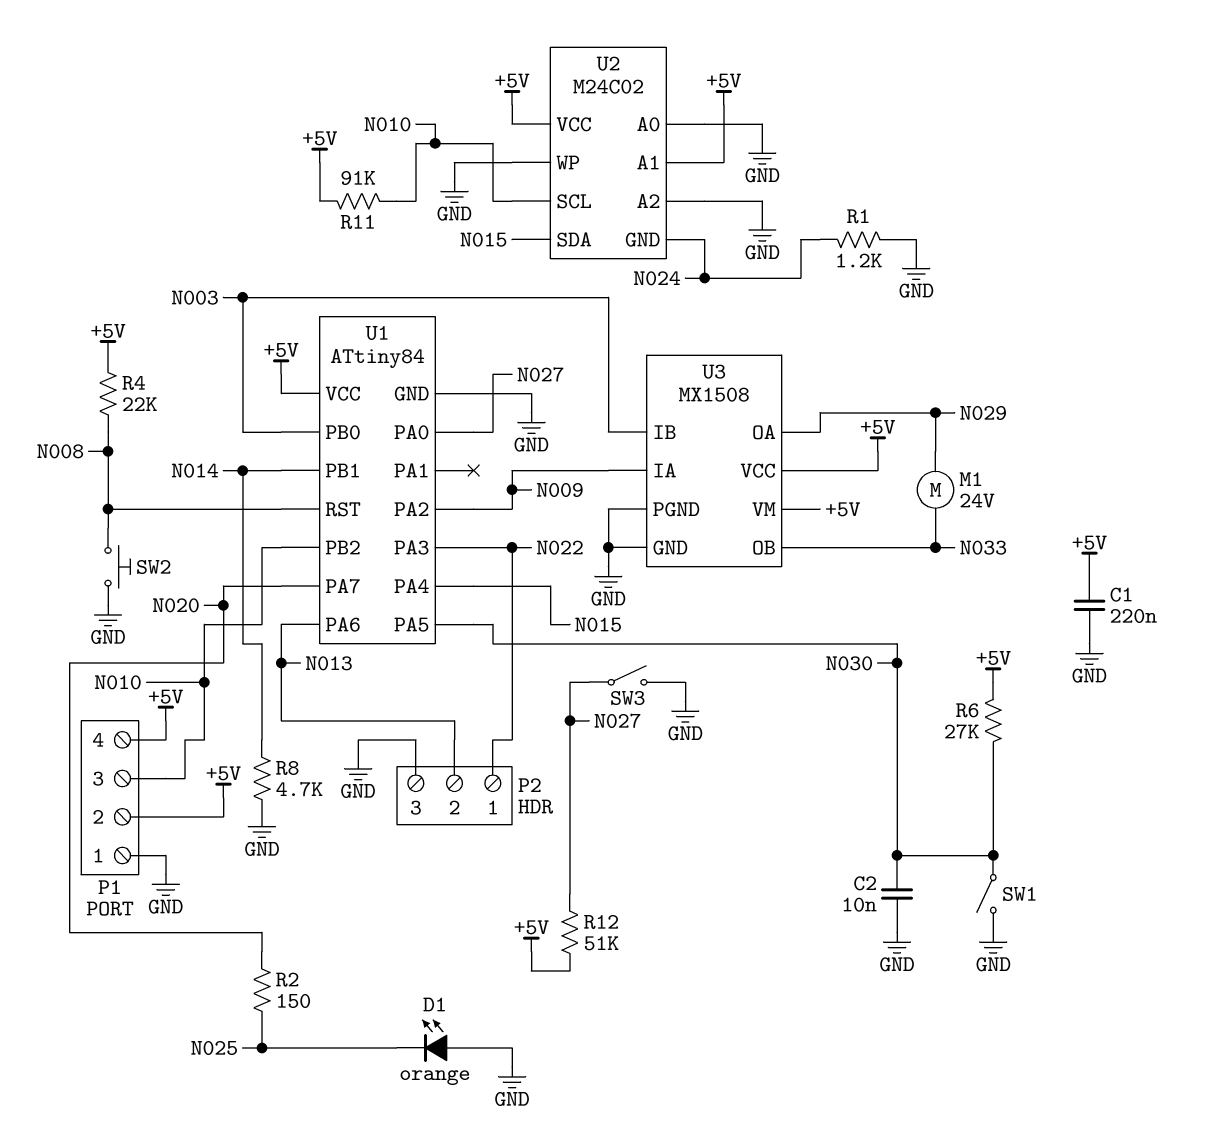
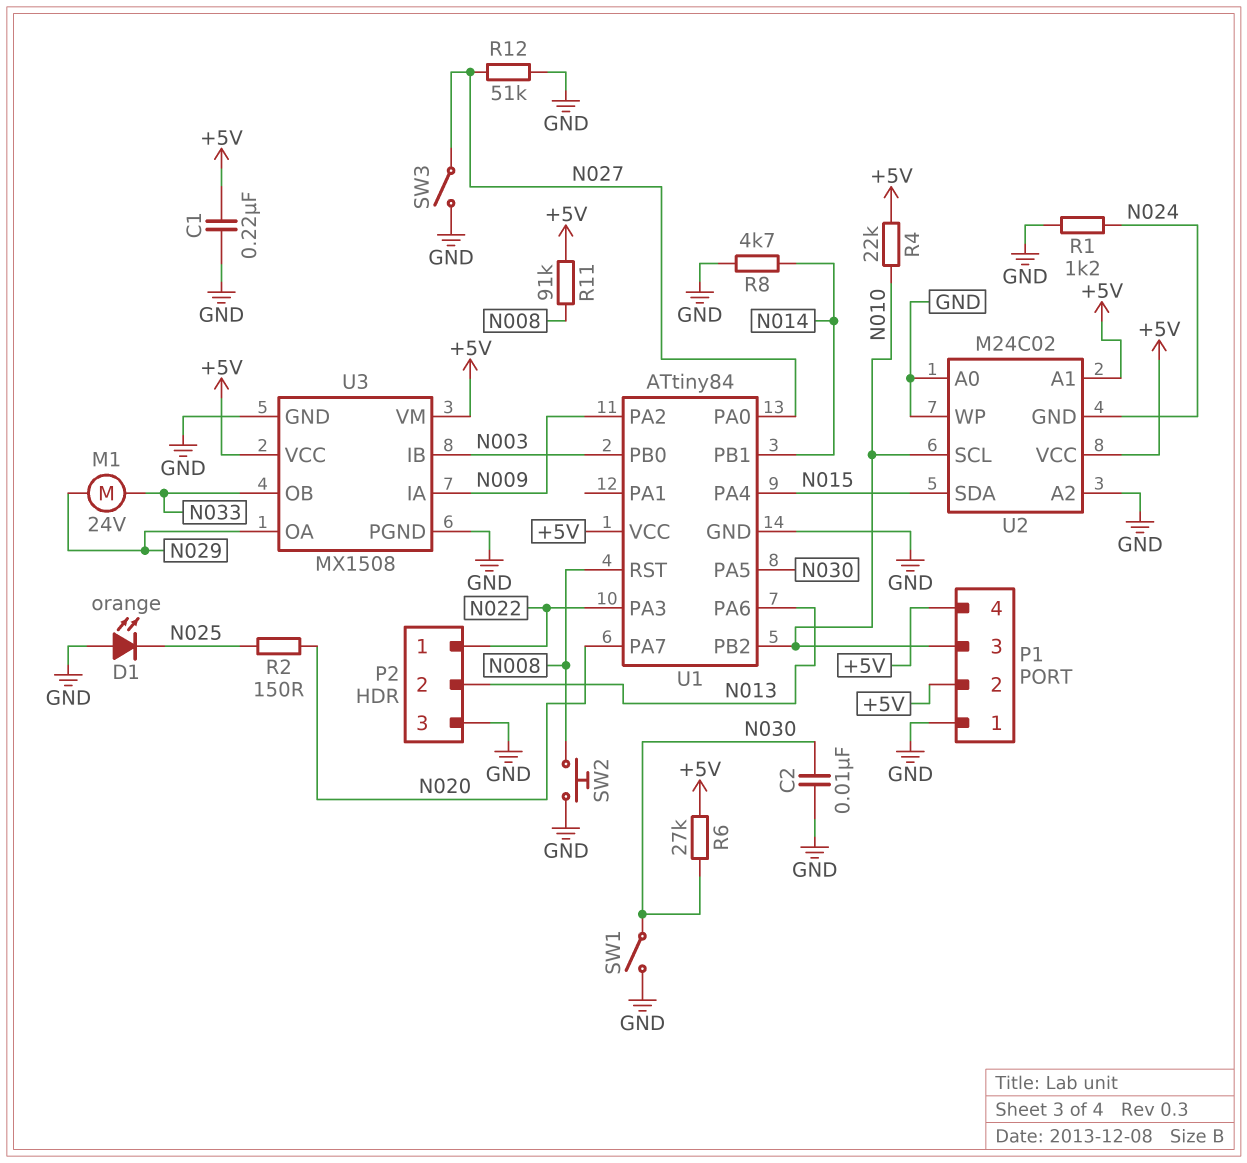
R4: 22k (+5V, N008) -> 22k (+5V, N010)
R11: 91k (+5V, N010) -> 91k (+5V, N008)
R12: 51k (+5V, N027) -> 51k (GND, N027)

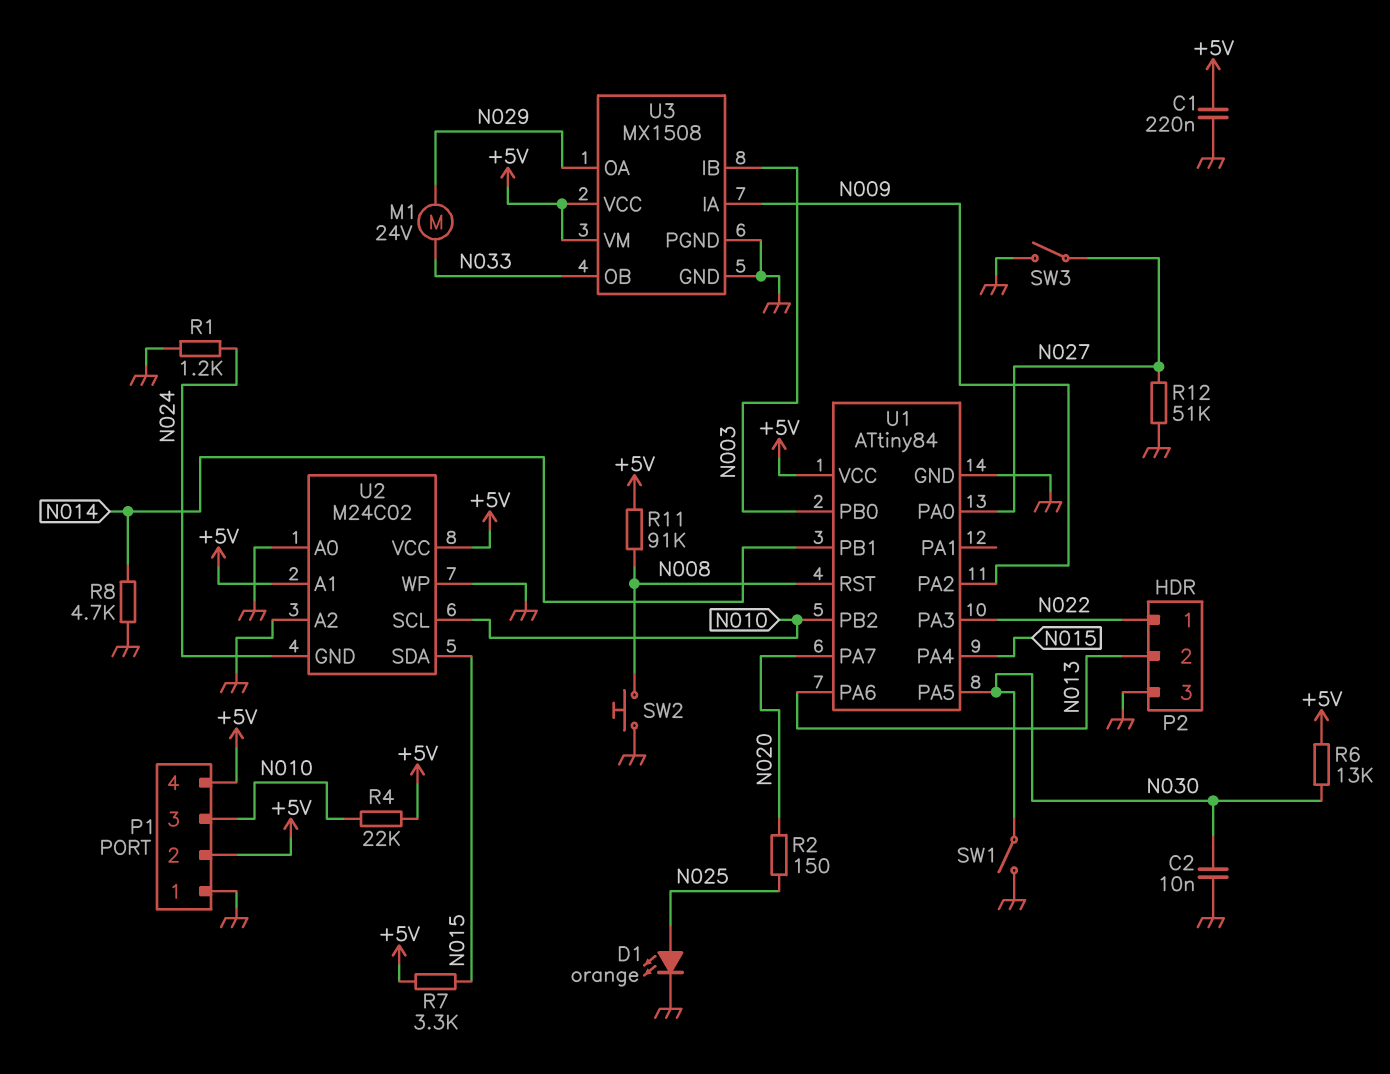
D1: LED orange (A GND, K N025) -> LED orange (A N025, K GND)
R6: 27k (+5V, N030) -> 13k (+5V, N030)
R7: none -> 3.3k (+5V, N015)

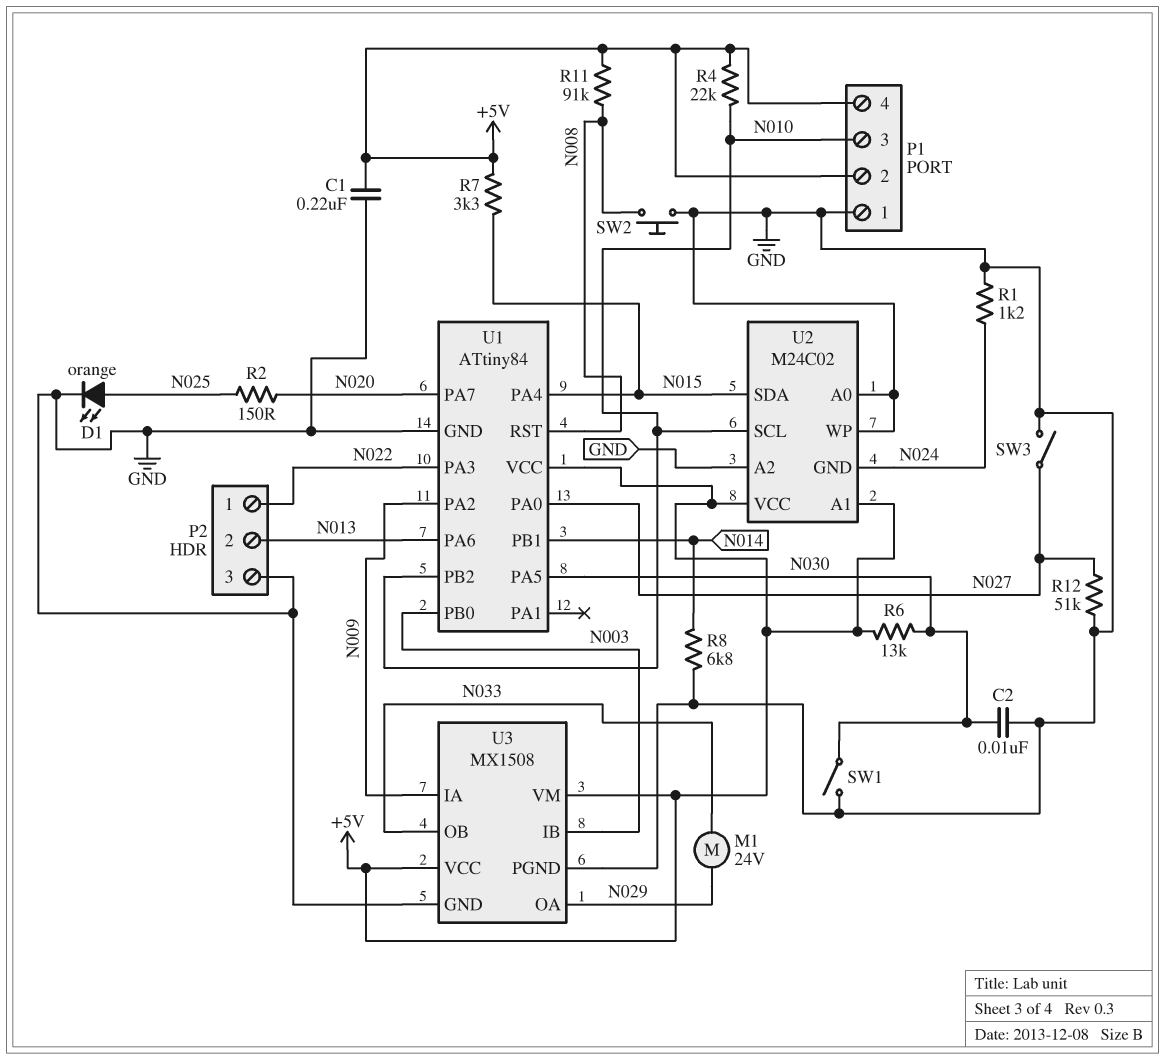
R8: 4.7k (GND, N014) -> 6.8k (GND, N014)

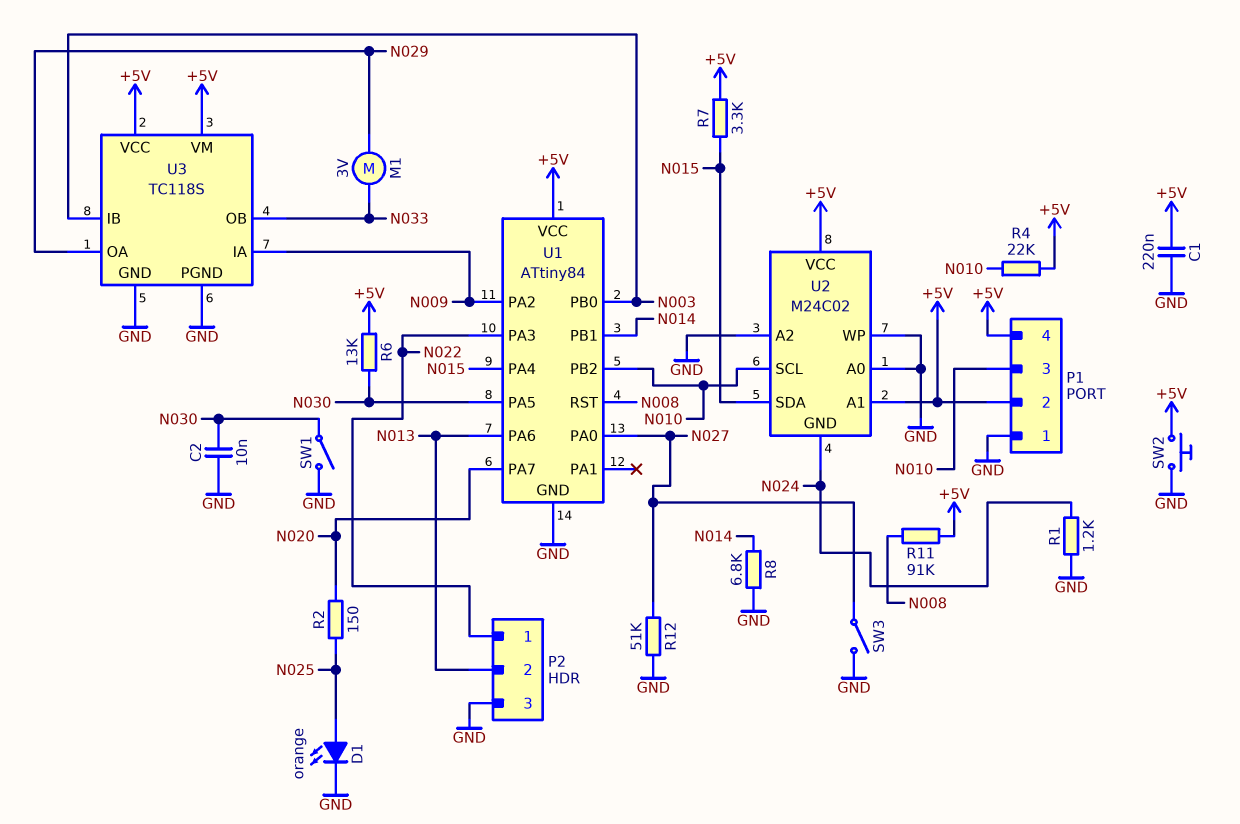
M1: motor 24V (N029, N033) -> motor 3V (N029, N033)
SW2: button (GND, N008) -> button (+5V, GND)
U3: MX1508 -> TC118S

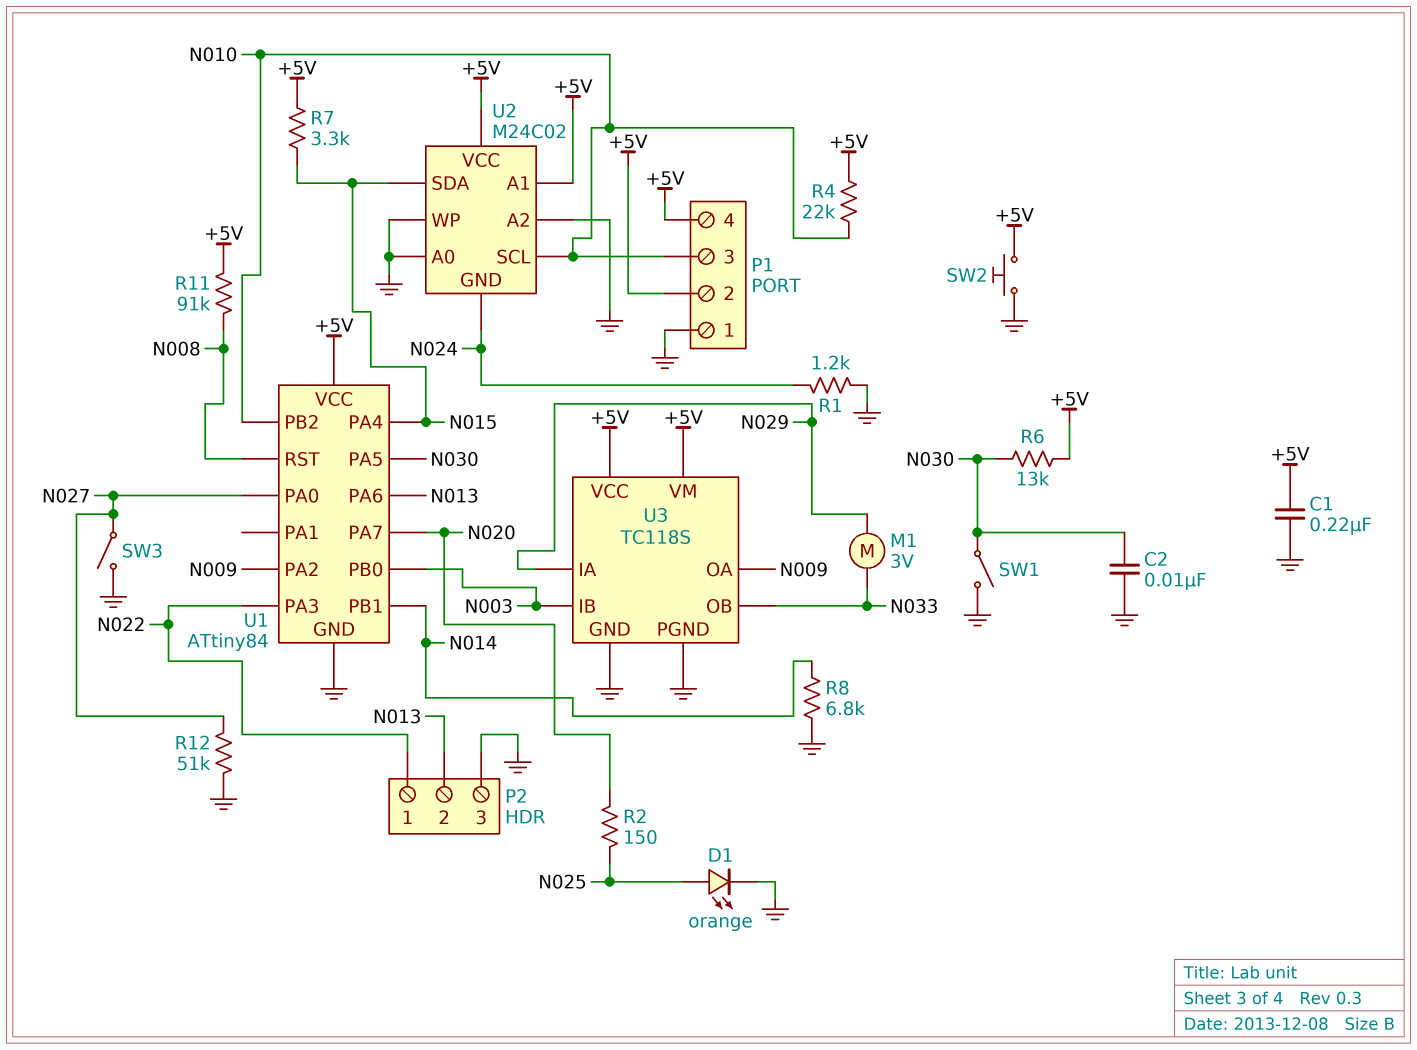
U3 pin IA: N009 -> N029
U3 pin OA: N029 -> N009

